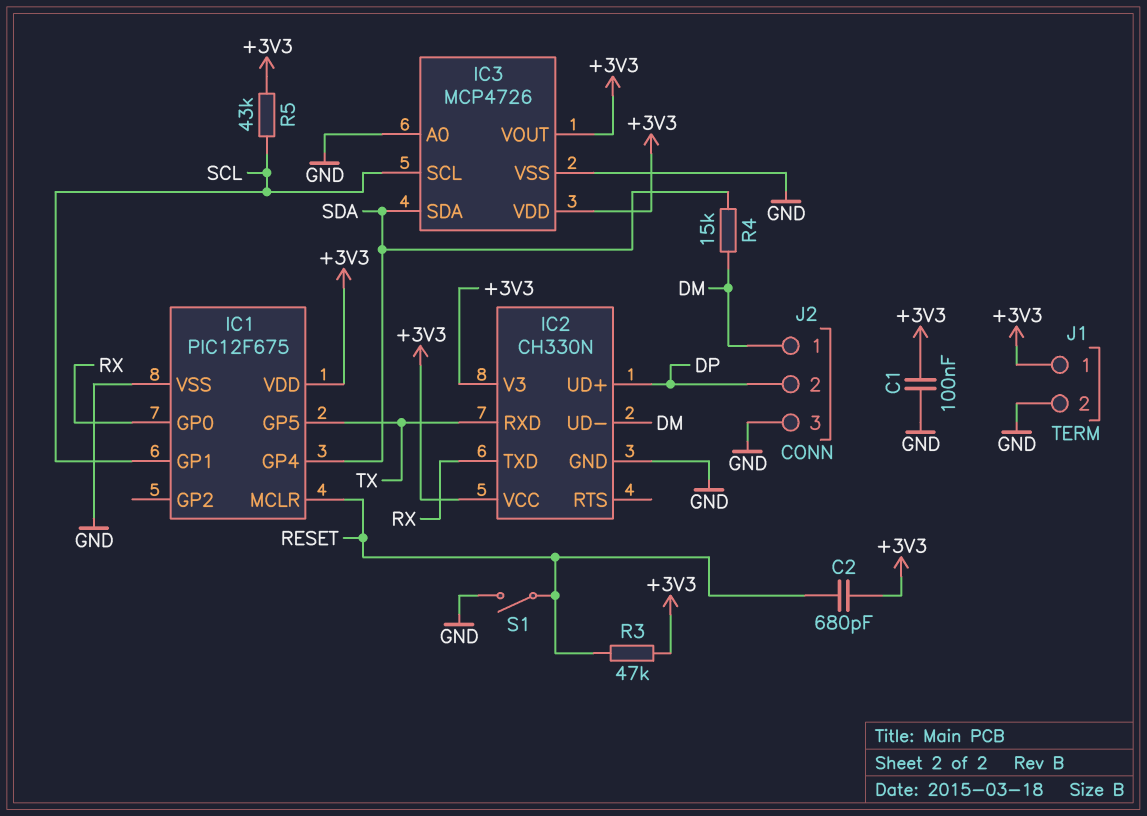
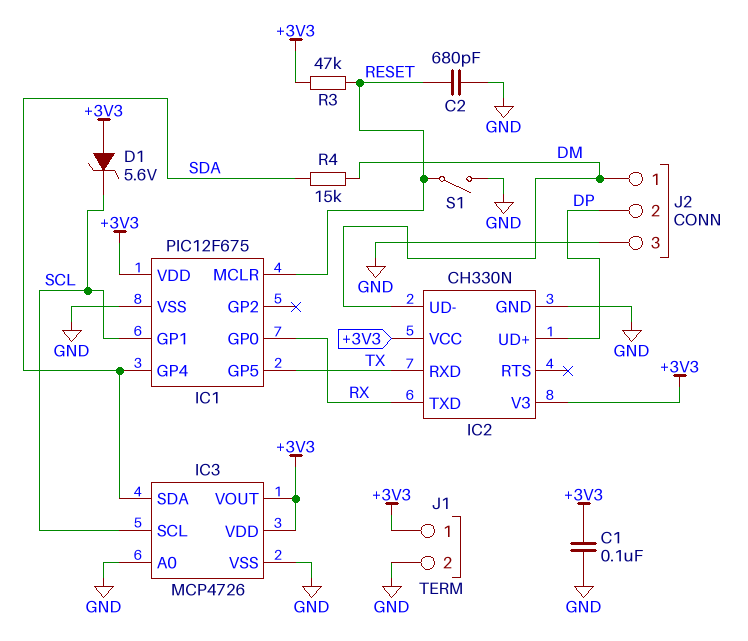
C2: 680pF (+3V3, RESET) -> 680pF (GND, RESET)
D1: none -> zener 5.6V (A +3V3, K SCL)
R5: 43k (+3V3, SCL) -> none

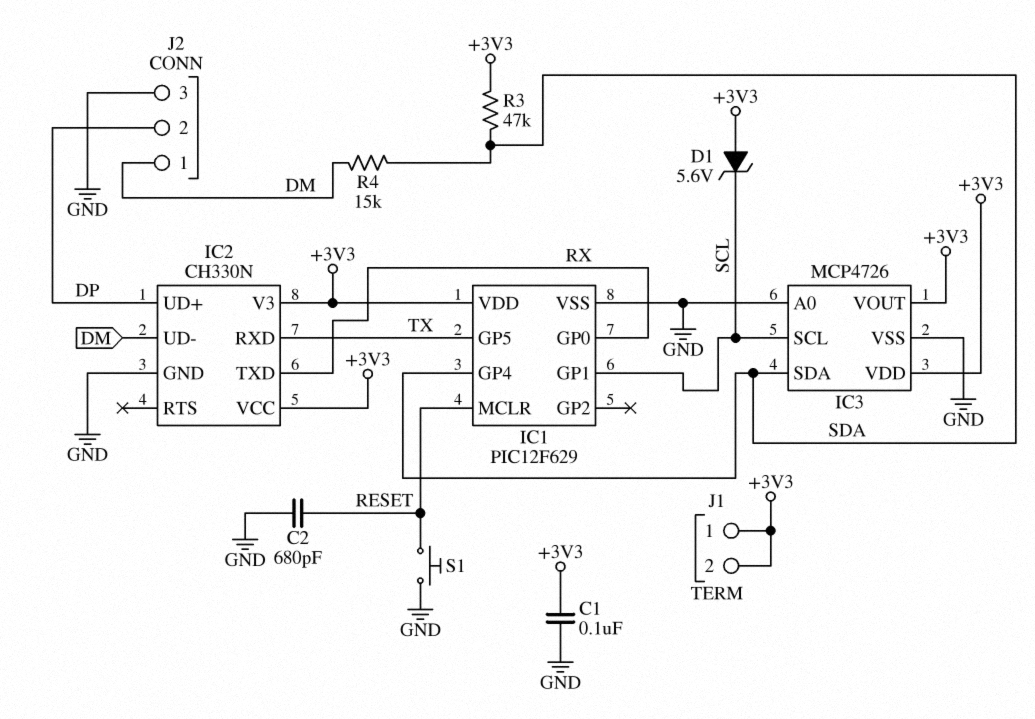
IC1: PIC12F675 -> PIC12F629
J1 pin 2: GND -> +3V3
R3: 47k (+3V3, RESET) -> 47k (+3V3, SDA)
S1: switch (GND, RESET) -> button (GND, RESET)

